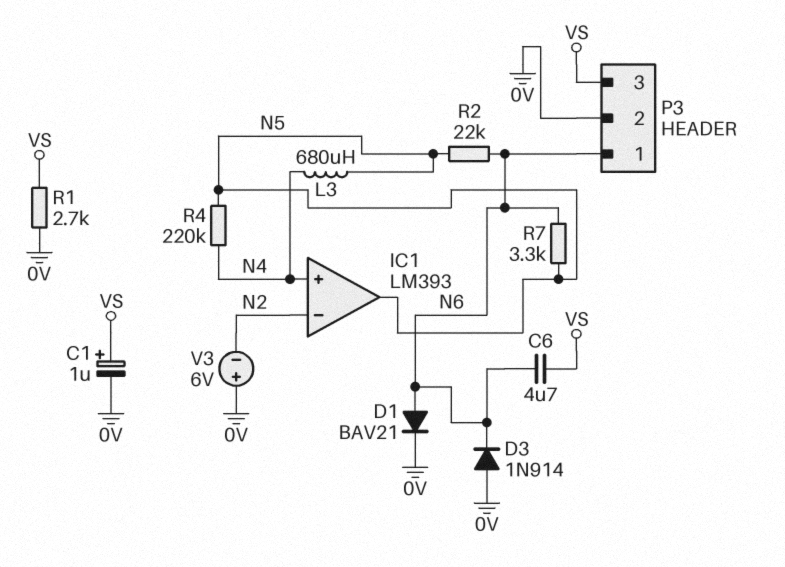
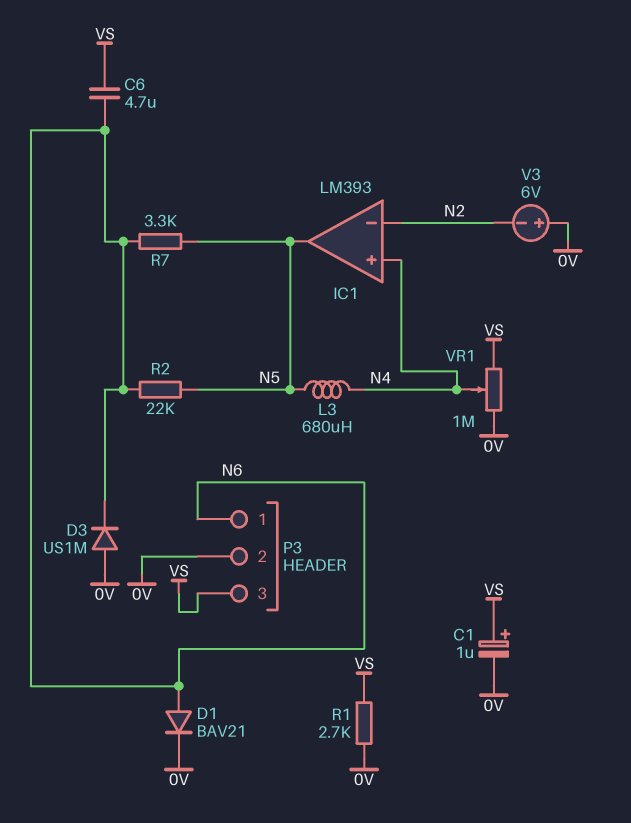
D3: diode 1N914 (A 0V, K N6) -> diode US1M (A 0V, K N6)
R4: 220k (N4, N5) -> none
VR1: none -> 1M (0V, VS, wiper N4)

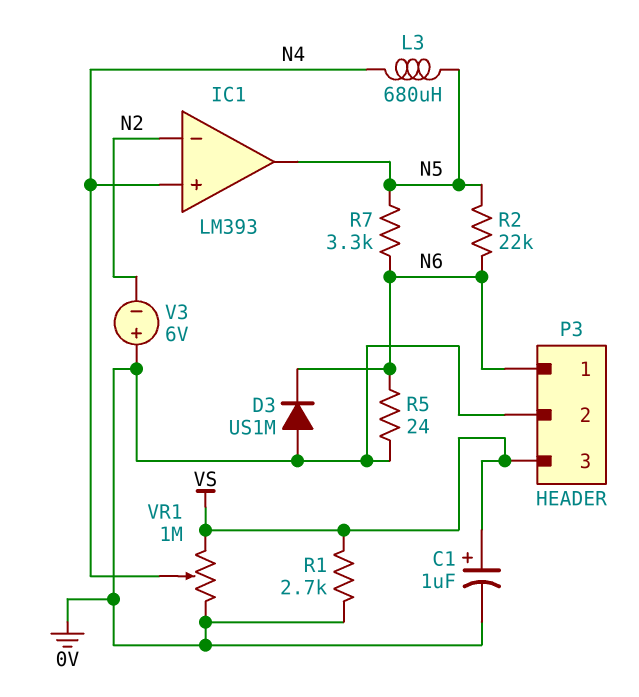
C6: 4.7uF (N6, VS) -> none
D1: diode BAV21 (A N6, K 0V) -> none
R5: none -> 24 (0V, N6)

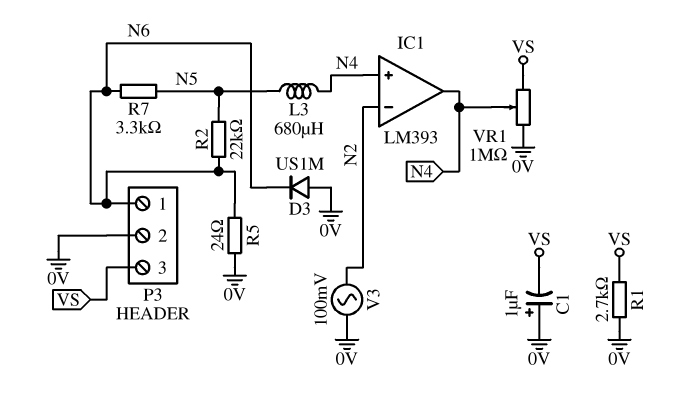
C1: 1uF (plus VS, minus 0V) -> 1uF (plus 0V, minus VS)
IC1 pin out: N5 -> N4
V3: 6V (plus 0V, minus N2) -> AC 100mV (0V, N2)

